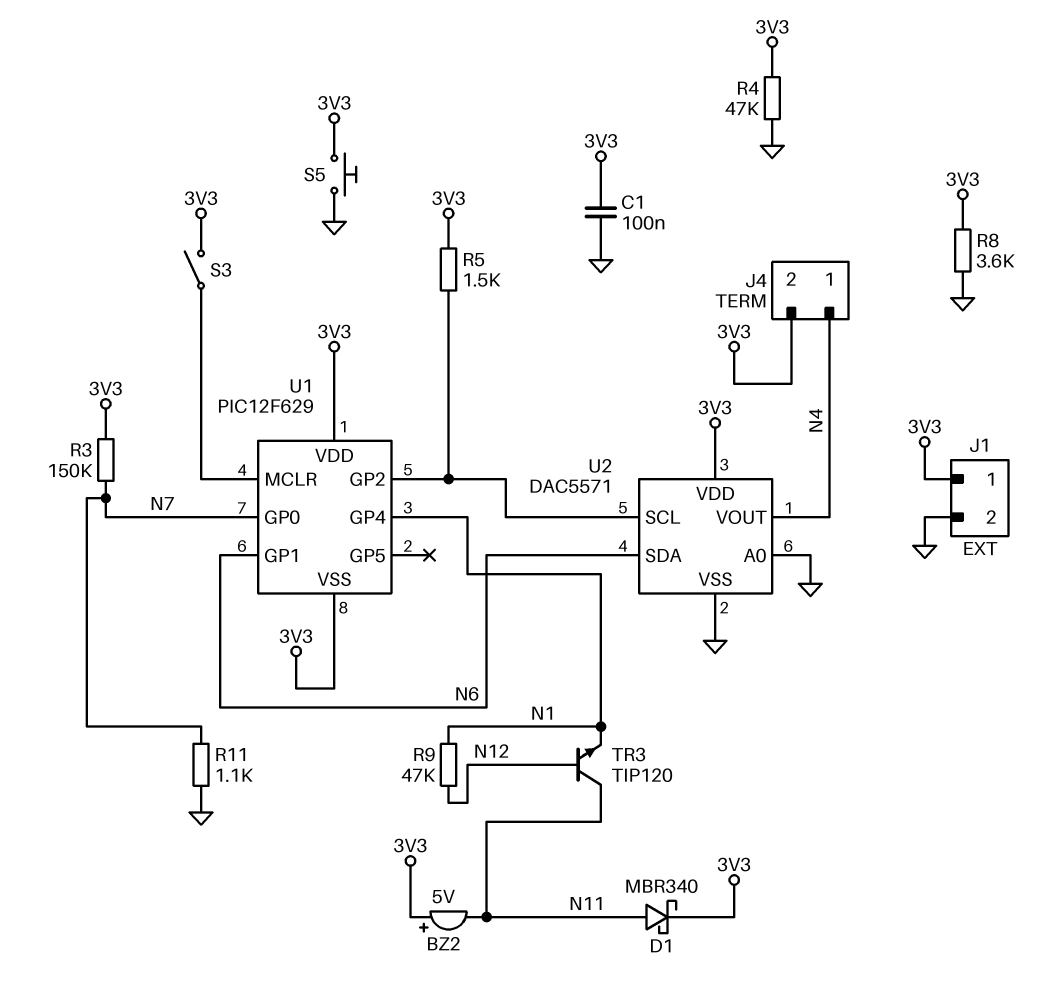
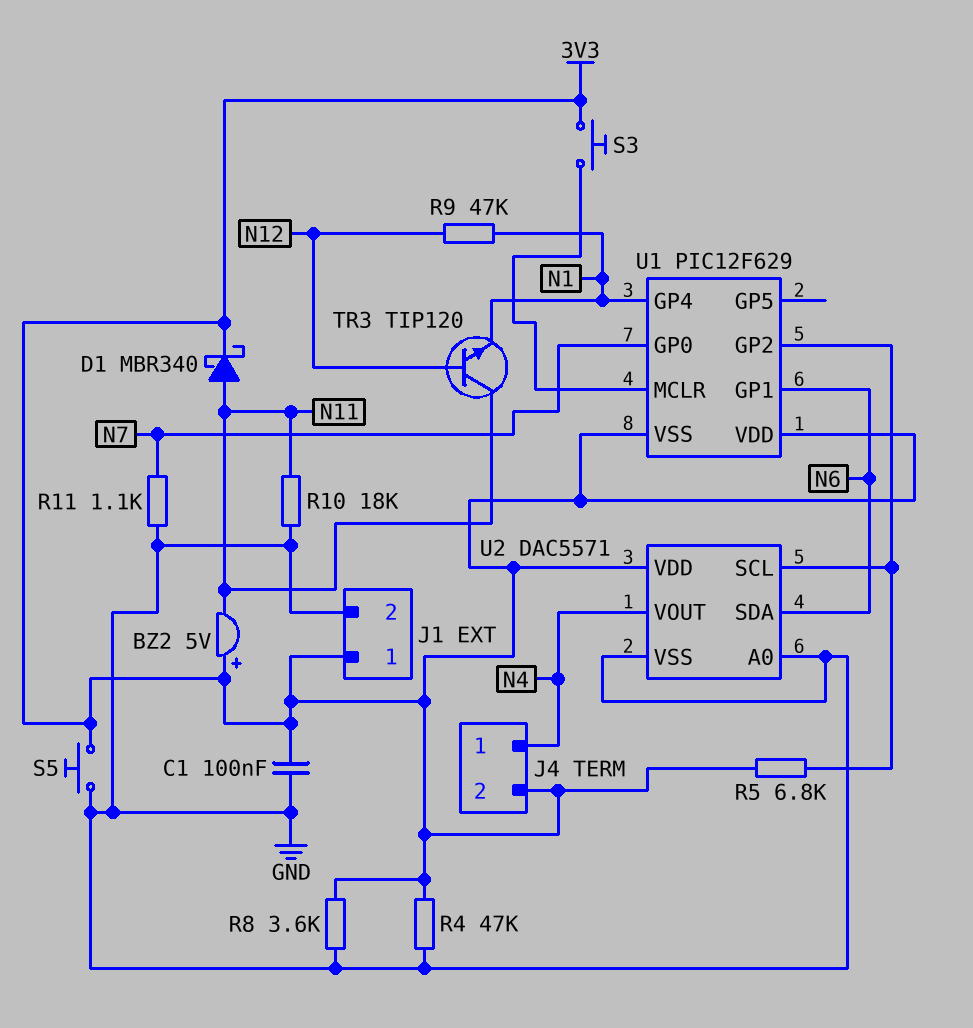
R3: 150k (3V3, N7) -> none
R5: 1.5k (3V3, U1/GP2) -> 6.8k (3V3, U1/GP2)
R10: none -> 18k (GND, N11)
S3: switch (3V3, U1/MCLR) -> button (3V3, U1/MCLR)

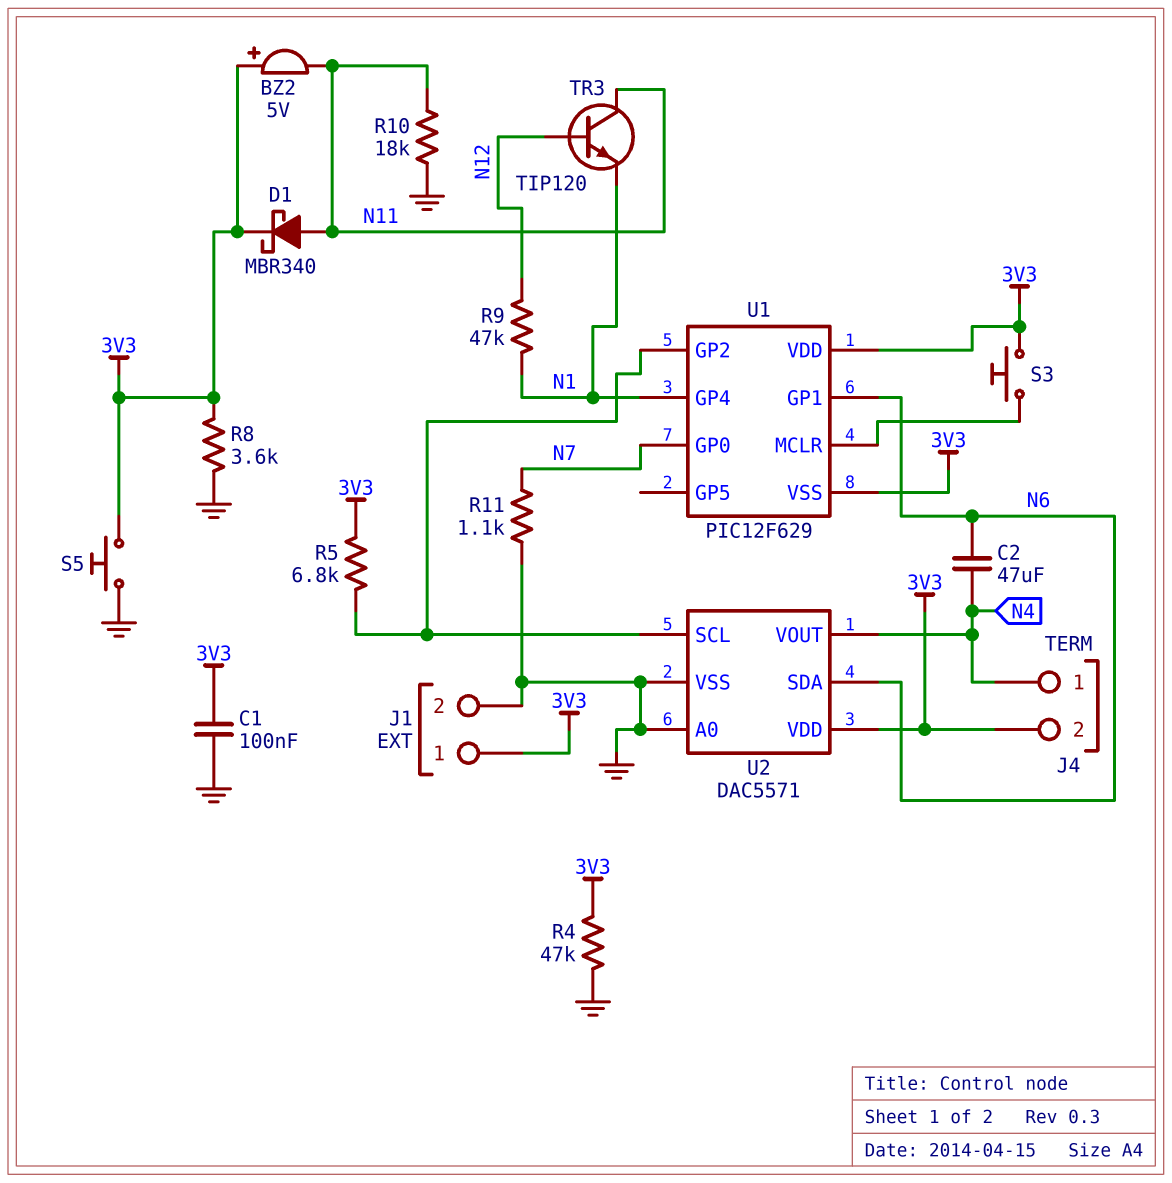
C2: none -> 47uF (N4, N6)

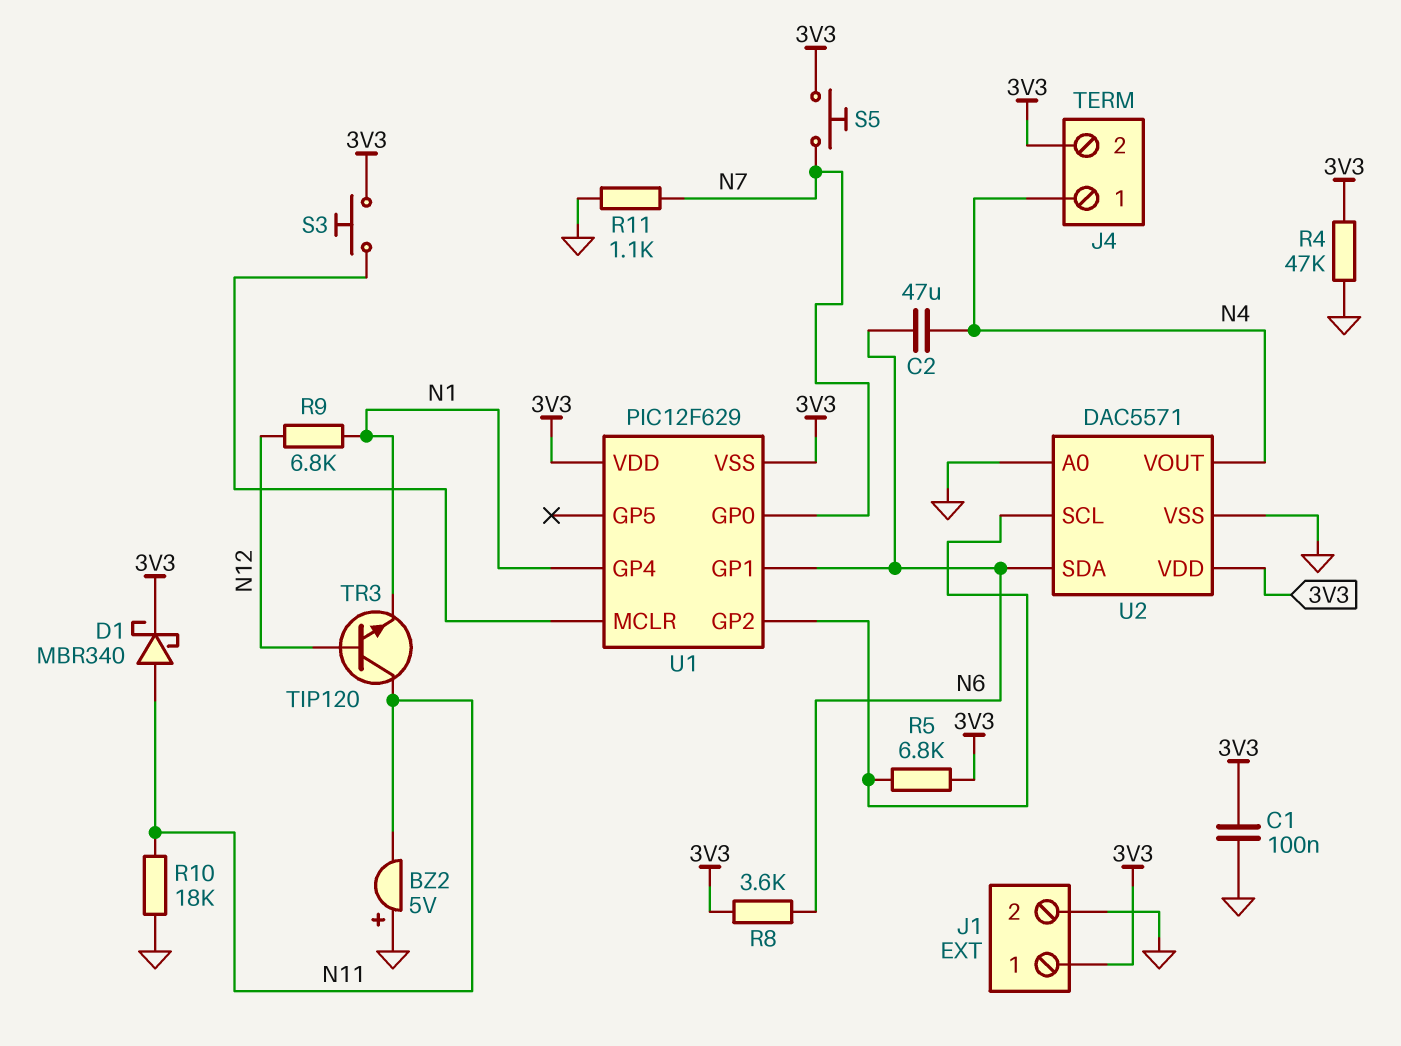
BZ2: buzzer 5V (plus 3V3, minus N11) -> buzzer 5V (plus GND, minus N11)
R8: 3.6k (3V3, GND) -> 3.6k (3V3, N6)
R9: 47k (N1, N12) -> 6.8k (N1, N12)
S5: button (3V3, GND) -> button (3V3, N7)

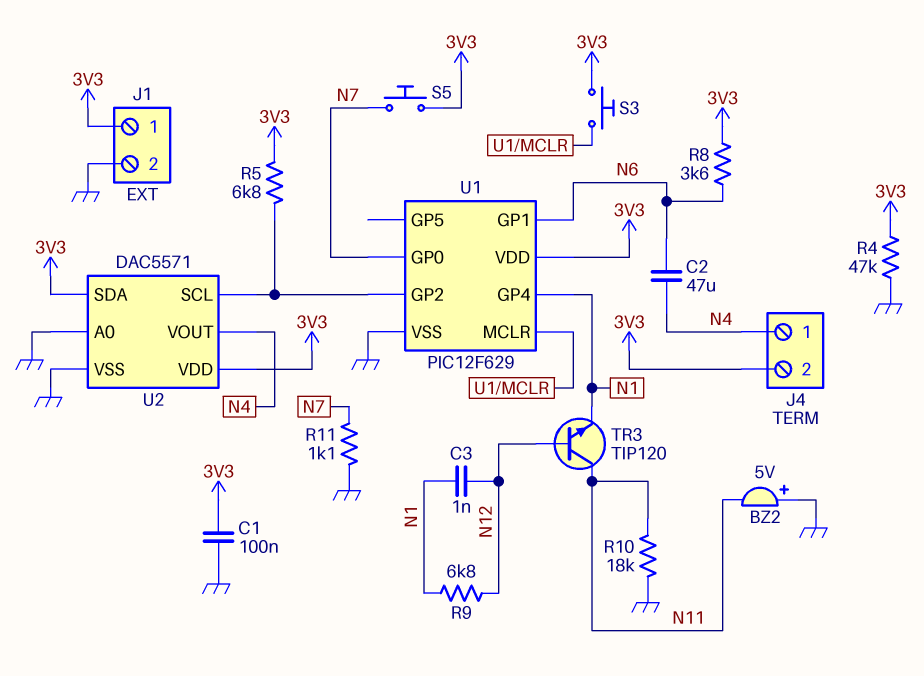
C3: none -> 1nF (N1, N12)
D1: schottky MBR340 (A N11, K 3V3) -> none
U1 pin VSS: 3V3 -> GND
U2 pin SDA: N6 -> 3V3

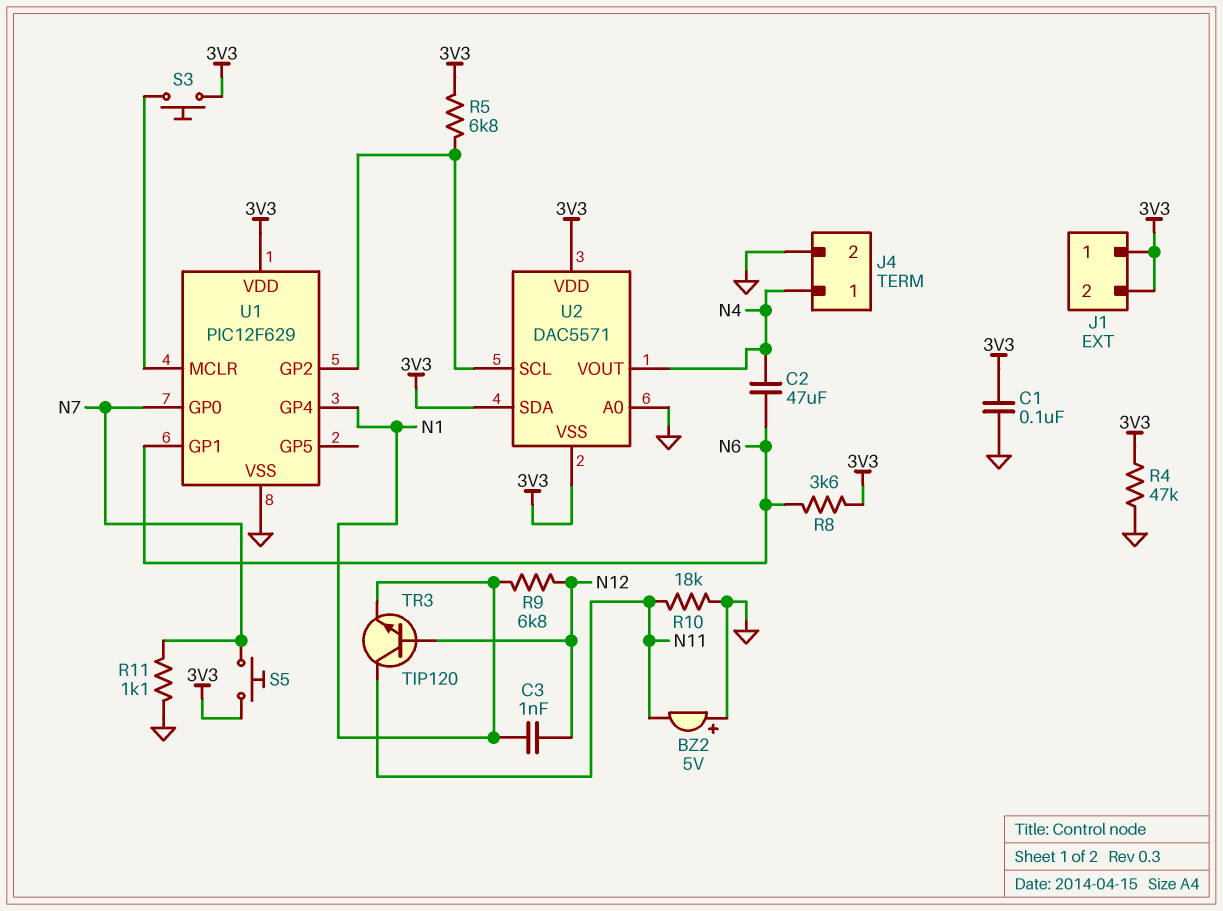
J1 pin 2: GND -> 3V3
J4 pin 2: 3V3 -> GND
U2 pin VSS: GND -> 3V3

